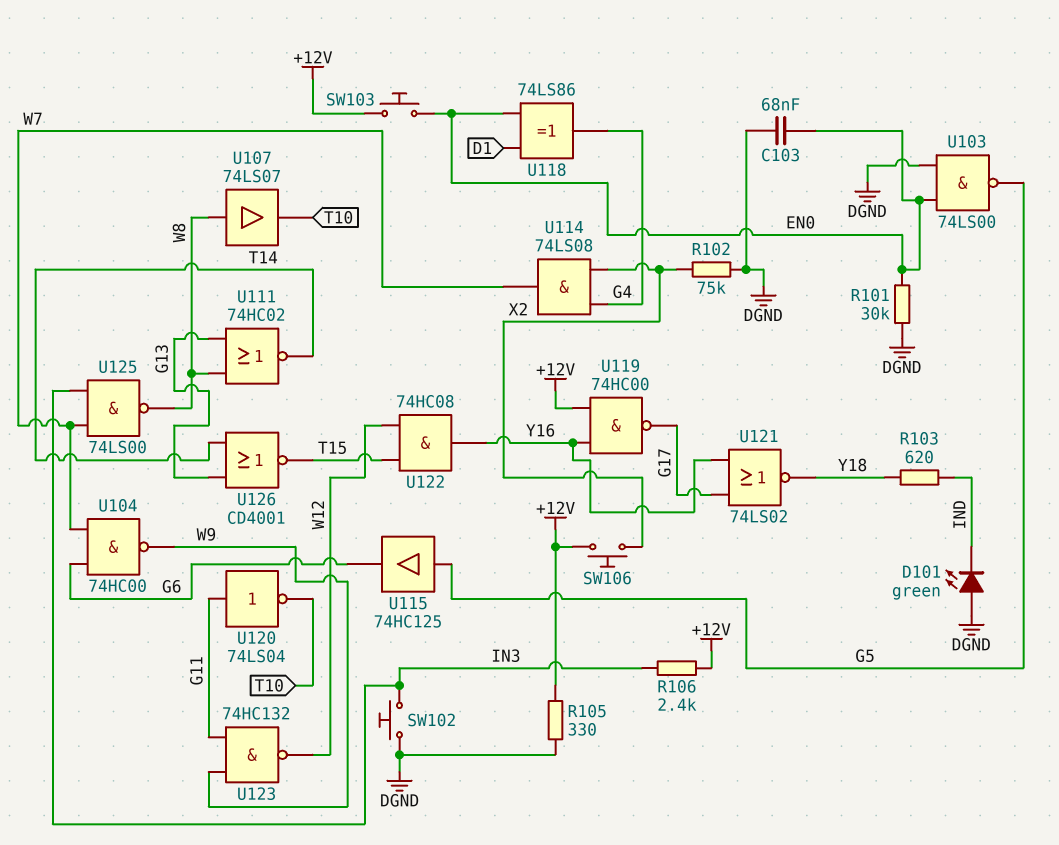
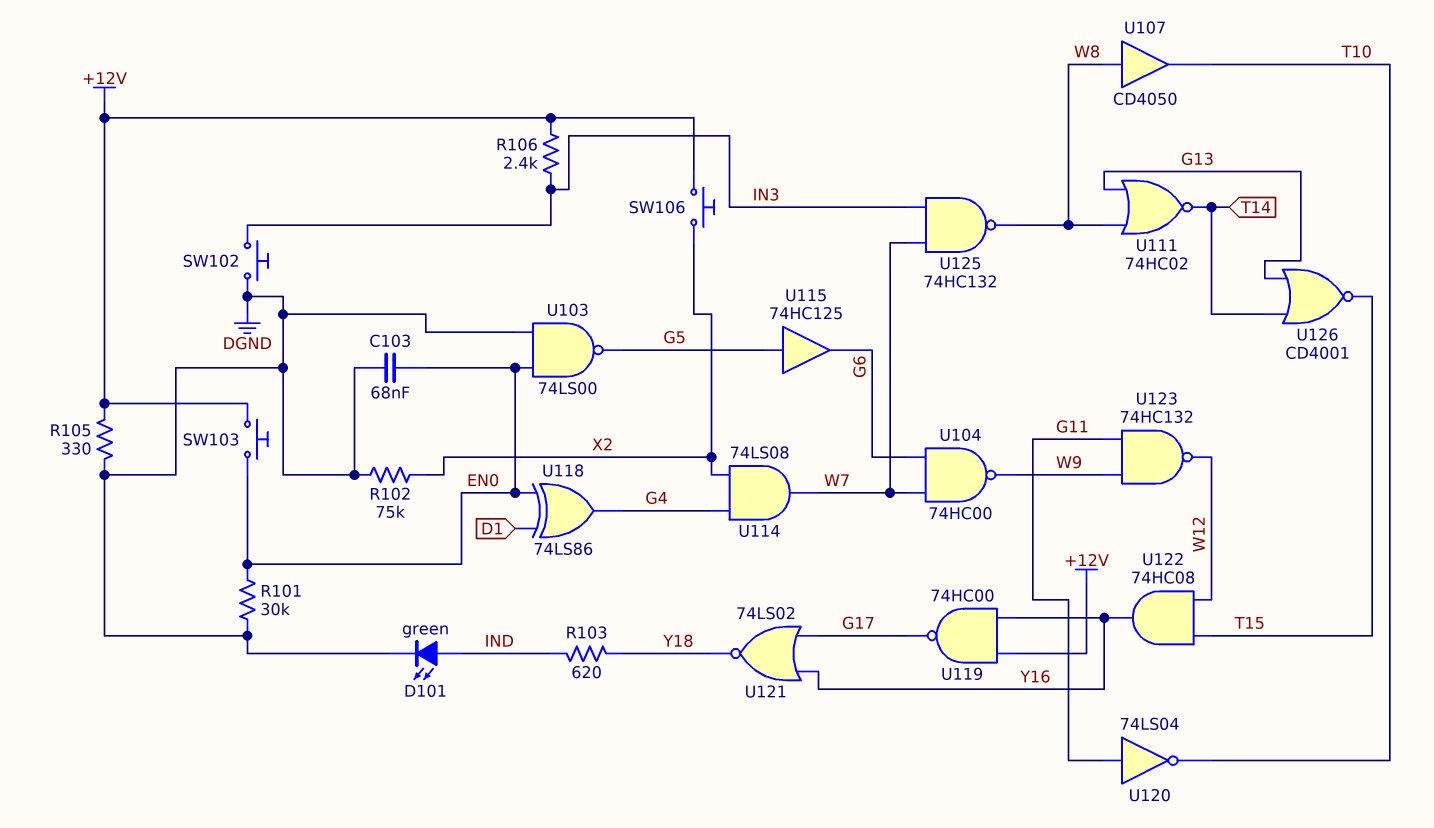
D101: LED green (A DGND, K IND) -> LED green (A IND, K DGND)
U107: buffer 74LS07 (in W8, out T10) -> buffer CD4050 (in W8, out T10)
U125: NAND 74LS00 (in IN3, in W7, out W8) -> NAND 74HC132 (in IN3, in W7, out W8)

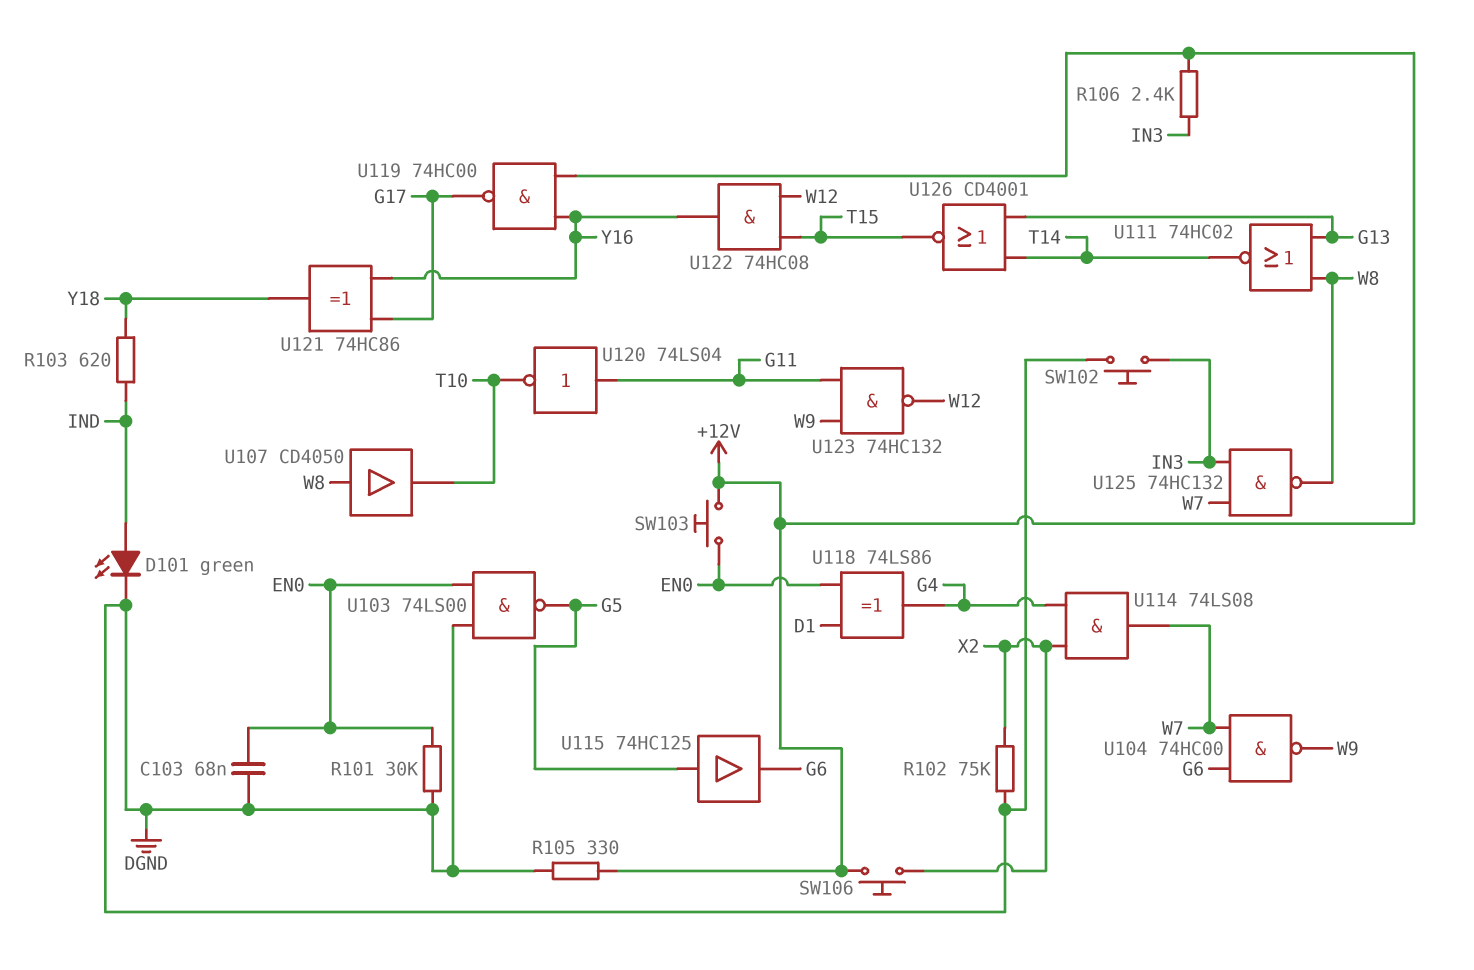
U121: NOR 74LS02 (in G17, in Y16, out Y18) -> XOR 74HC86 (in G17, in Y16, out Y18)

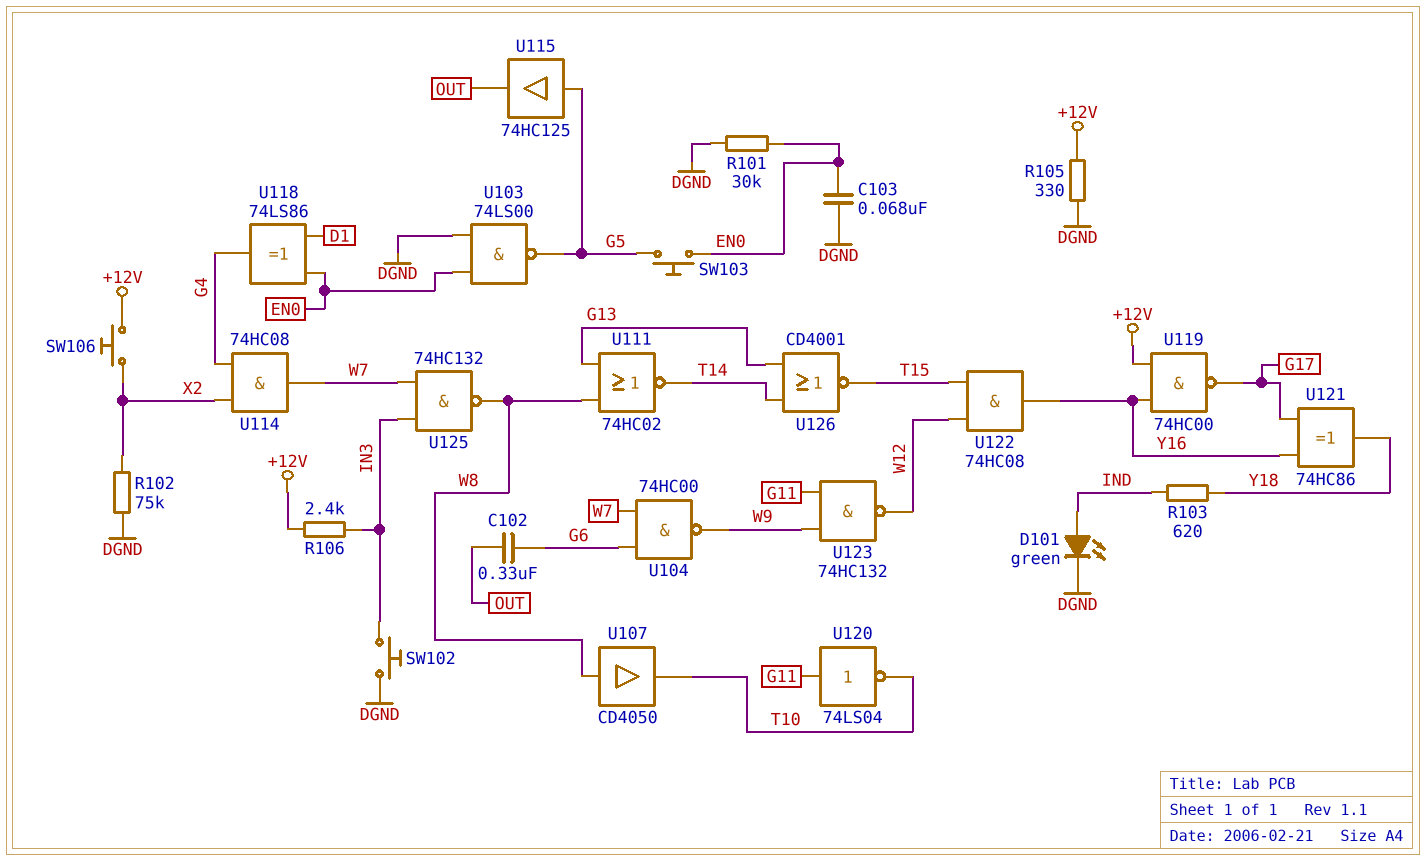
C102: none -> 330nF (G6, OUT)
SW103: button (+12V, EN0) -> button (EN0, G5)
U114: AND 74LS08 (in G4, in X2, out W7) -> AND 74HC08 (in G4, in X2, out W7)
U115: buffer 74HC125 (in G5, out G6) -> buffer 74HC125 (in G5, out OUT)

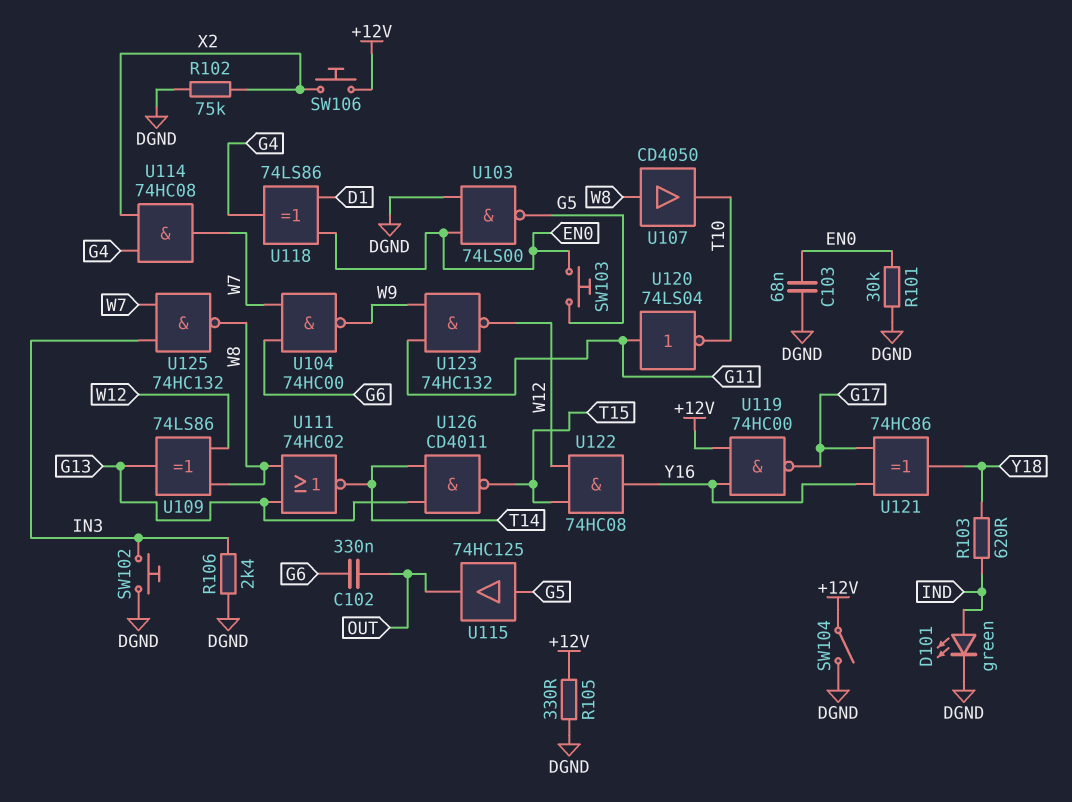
R106: 2.4k (+12V, IN3) -> 2.4k (DGND, IN3)
SW104: none -> switch (+12V, DGND)
U109: none -> XOR 74LS86 (in W8, in W12, out G13)
U126: NOR CD4001 (in G13, in T14, out T15) -> NAND CD4011 (in G13, in T14, out T15)

